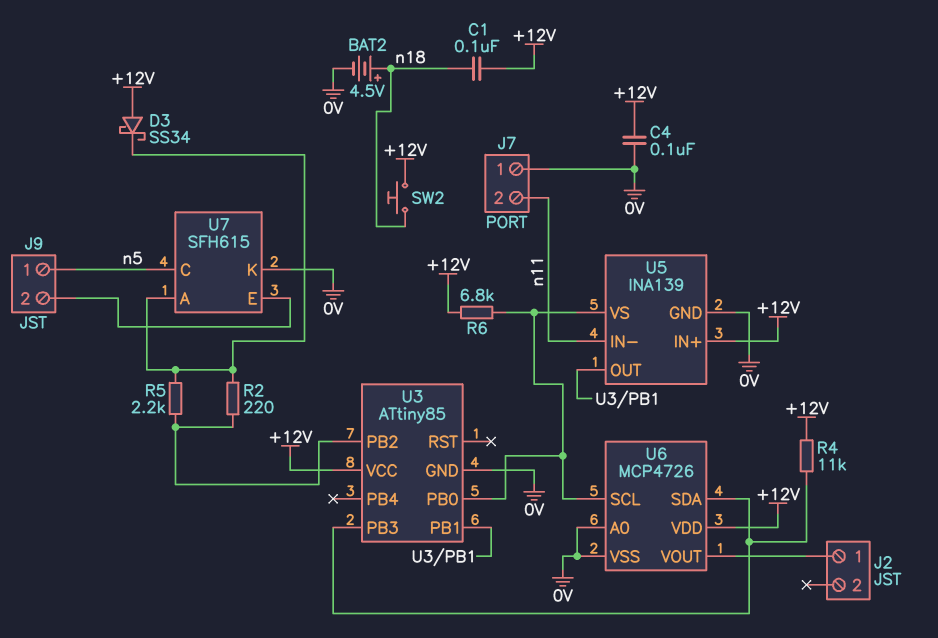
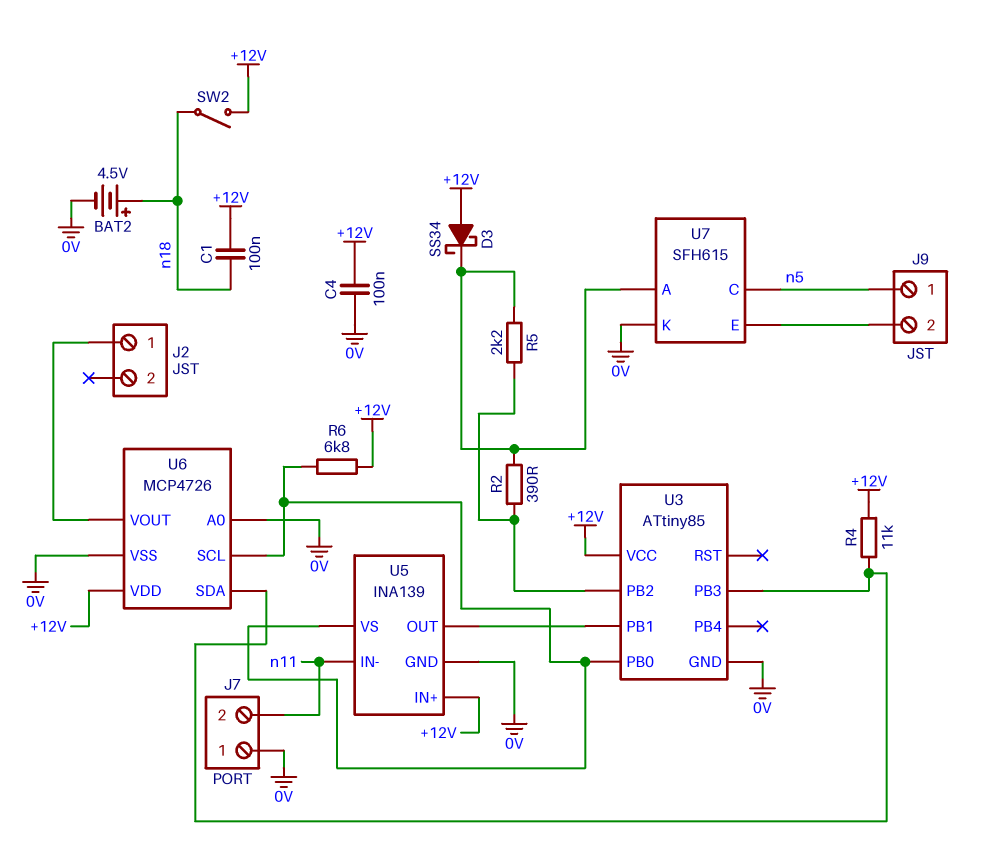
R2: 220 (U3/PB2, U7/A) -> 390 (U3/PB2, U7/A)
SW2: button (+12V, n18) -> switch (+12V, n18)

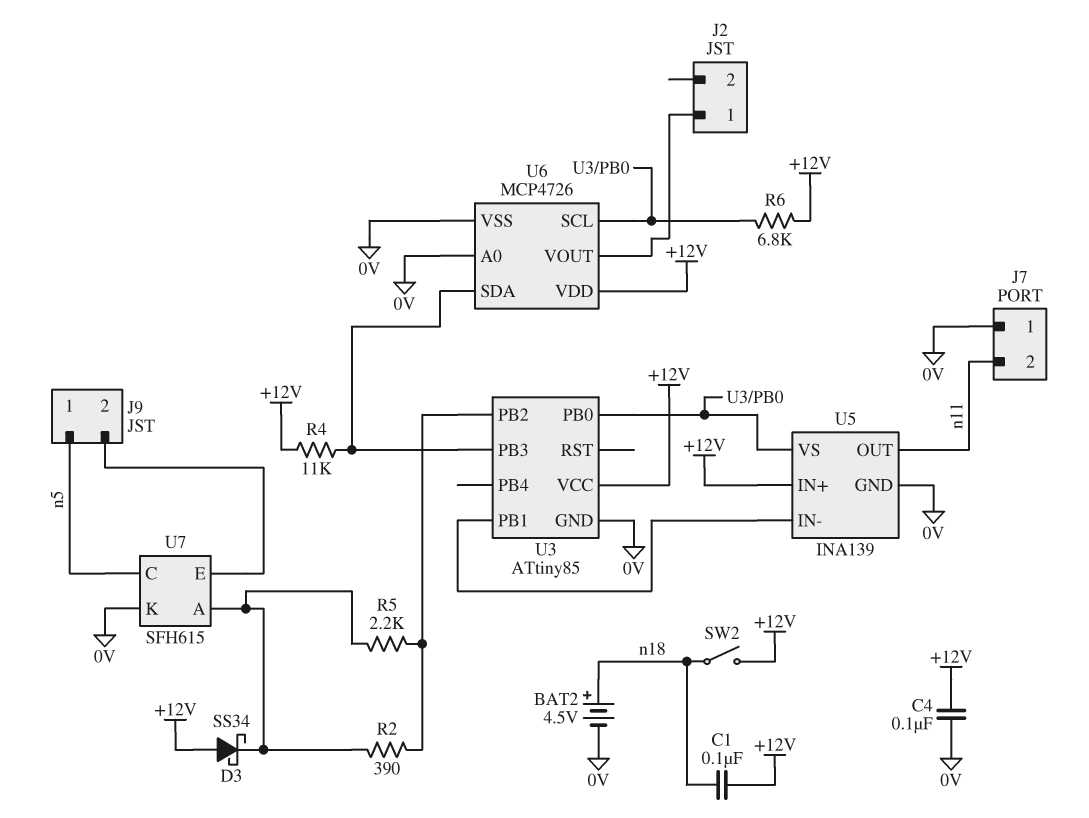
U5 pin IN-: n11 -> U3/PB1
U5 pin OUT: U3/PB1 -> n11

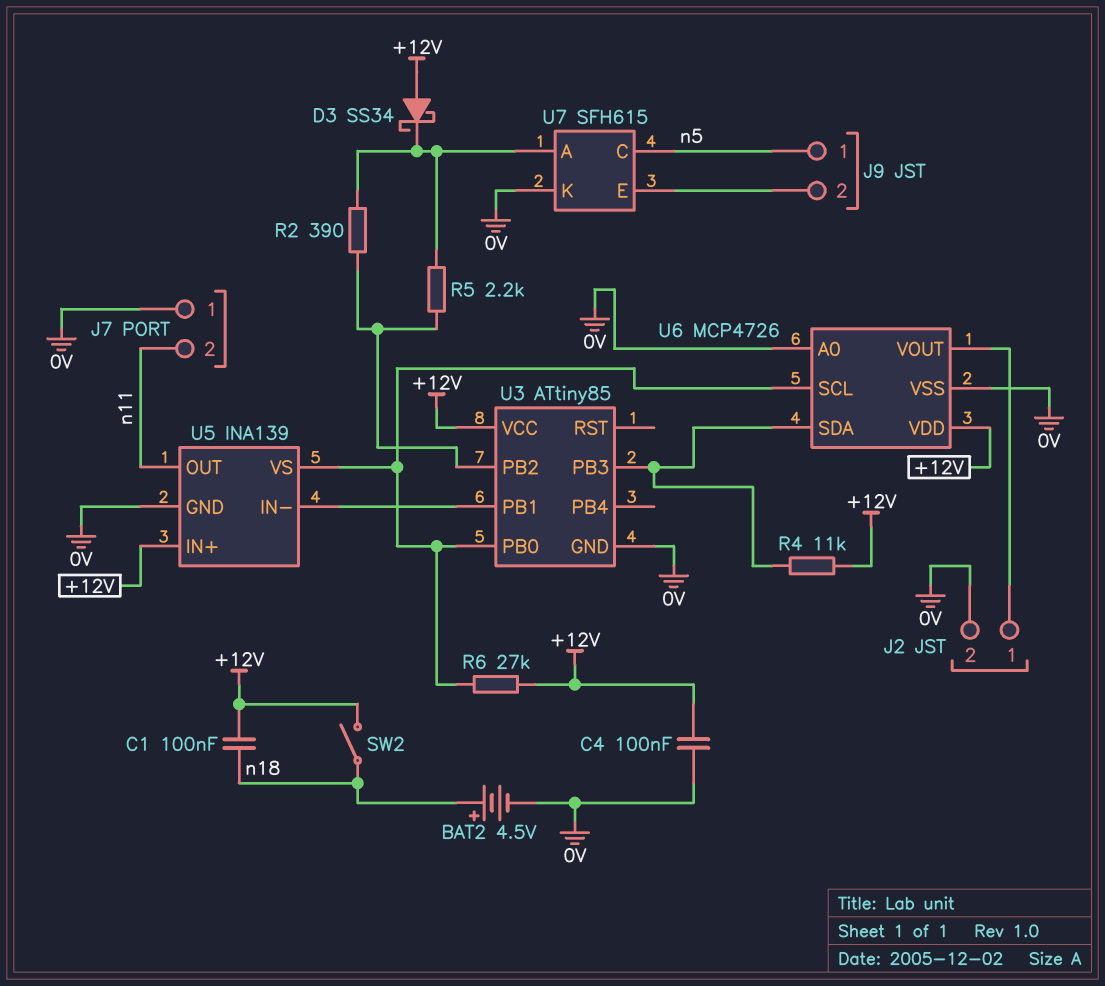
J2 pin 2: none -> 0V
R6: 6.8k (+12V, U3/PB0) -> 27k (+12V, U3/PB0)

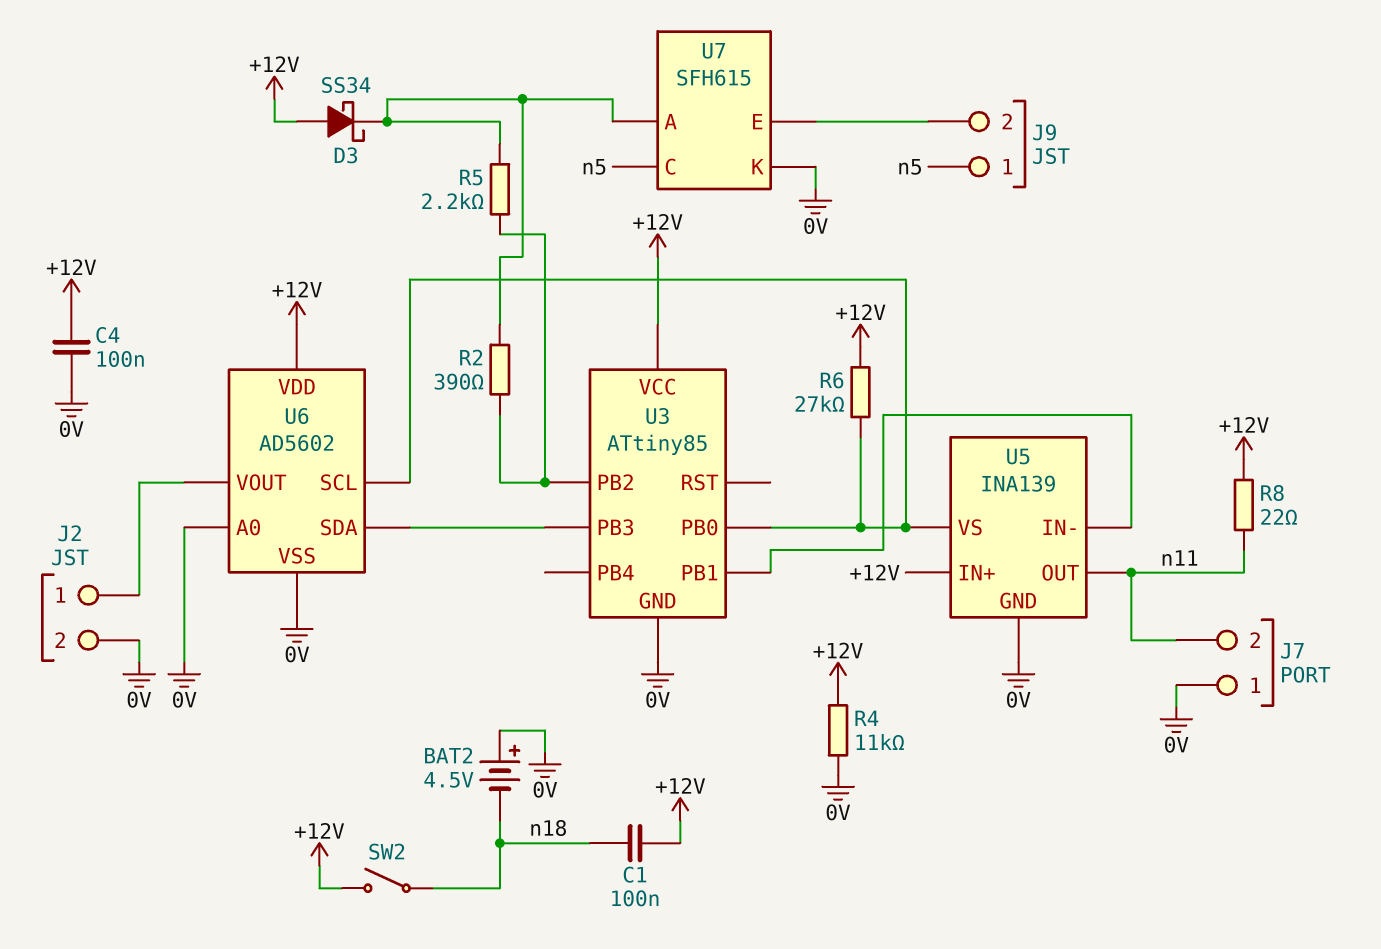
BAT2: 4.5V (plus n18, minus 0V) -> 4.5V (plus 0V, minus n18)
R4: 11k (+12V, U3/PB3) -> 11k (+12V, 0V)
R8: none -> 22 (+12V, n11)
U6: MCP4726 -> AD5602

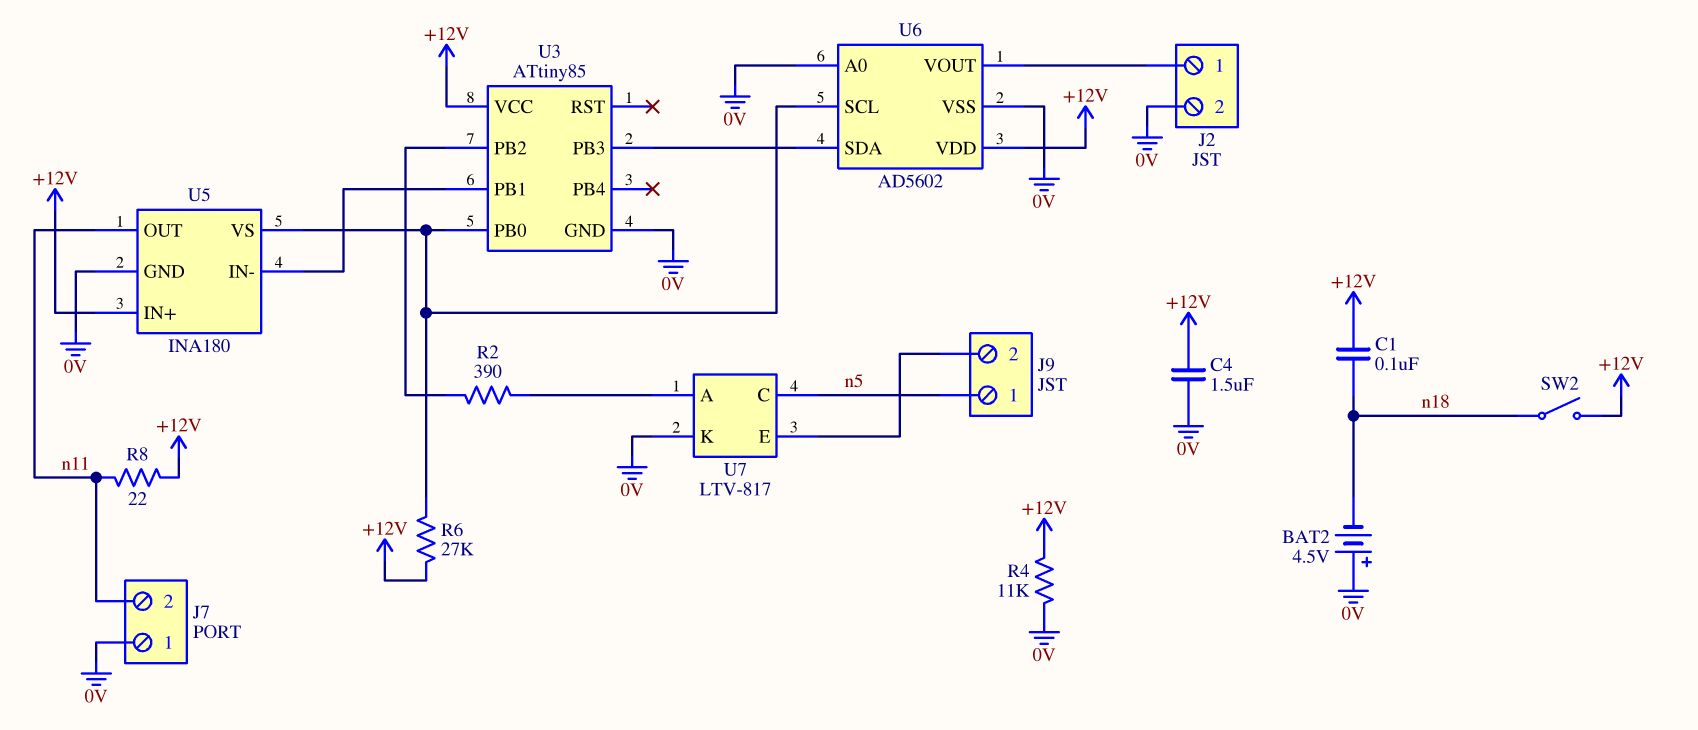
C4: 100nF (+12V, 0V) -> 1.5uF (+12V, 0V)
D3: schottky SS34 (A +12V, K U7/A) -> none
R5: 2.2k (U3/PB2, U7/A) -> none
U5: INA139 -> INA180
U7: SFH615 -> LTV-817

